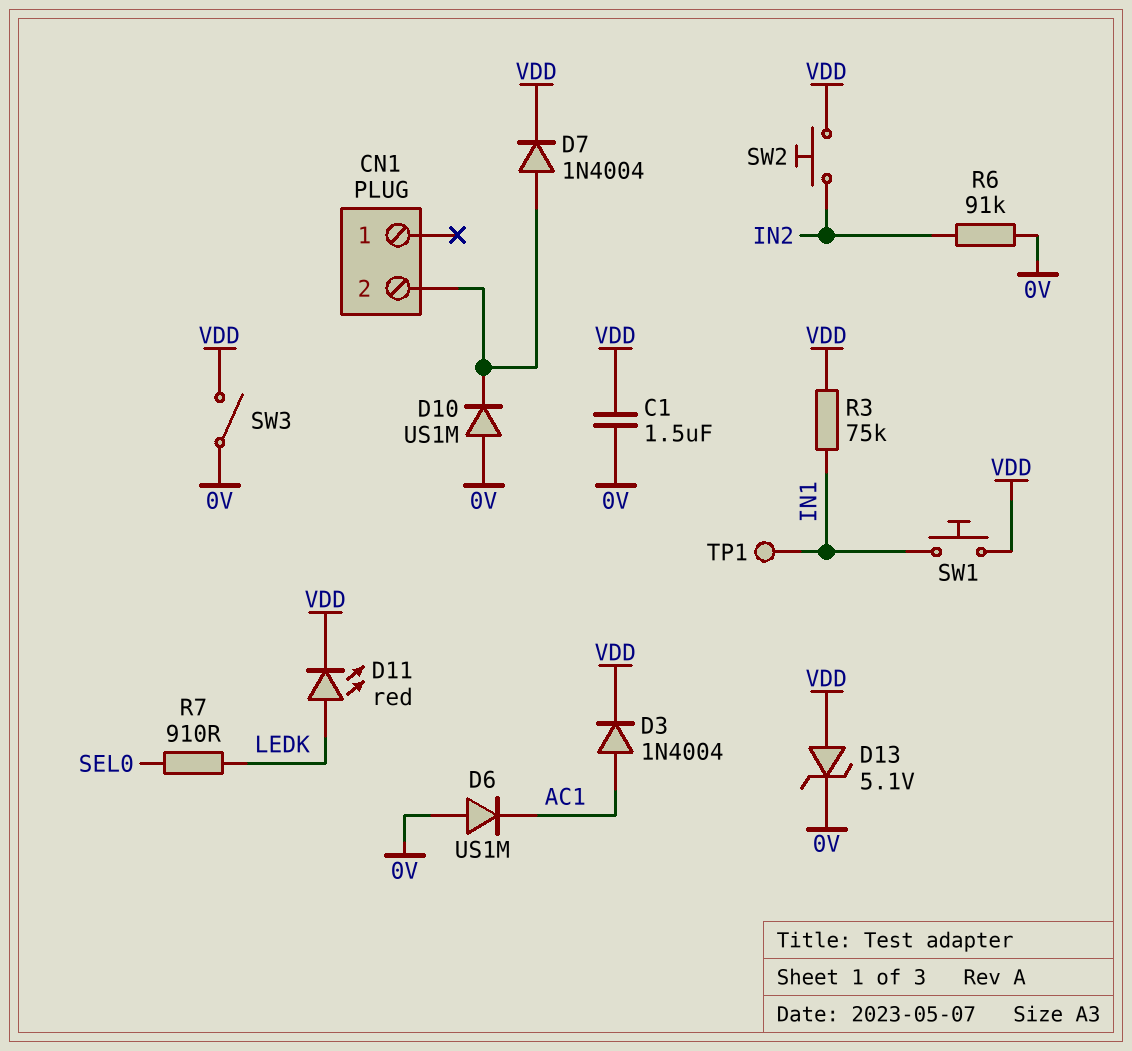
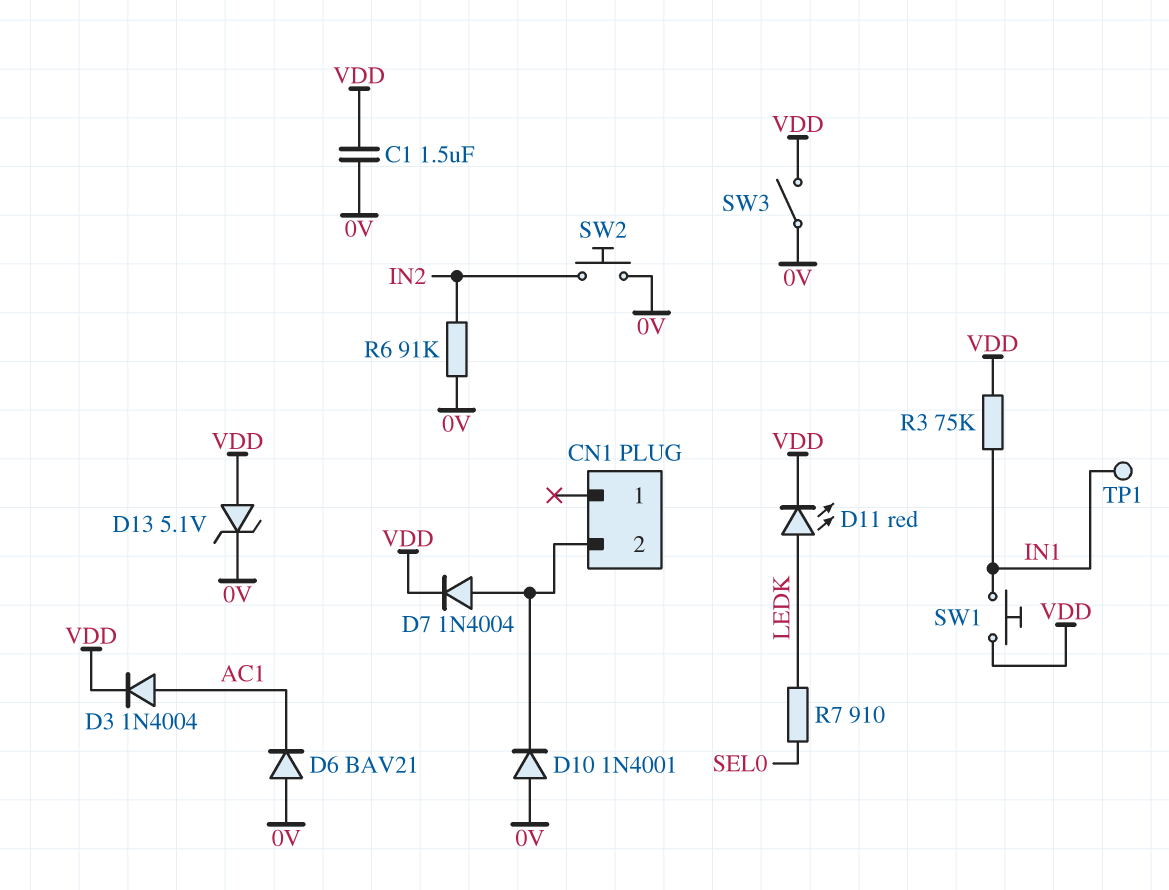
D6: diode US1M (A 0V, K AC1) -> diode BAV21 (A 0V, K AC1)
D10: diode US1M (A 0V, K CN1/2) -> diode 1N4001 (A 0V, K CN1/2)
SW2: button (IN2, VDD) -> button (0V, IN2)

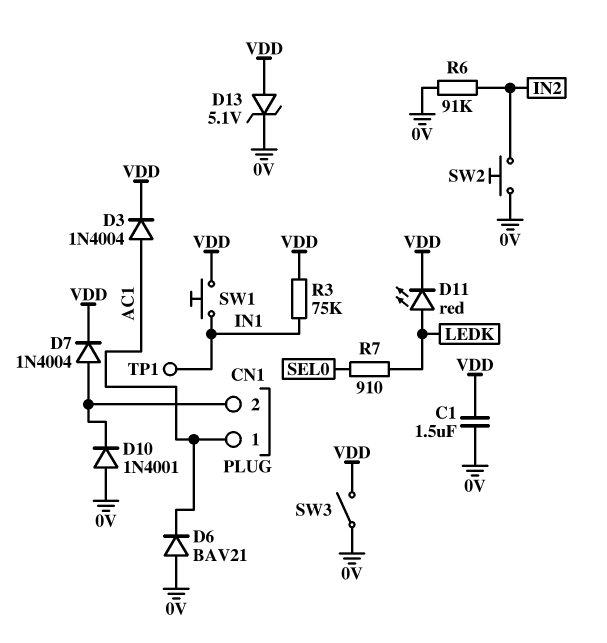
CN1 pin 1: none -> AC1

